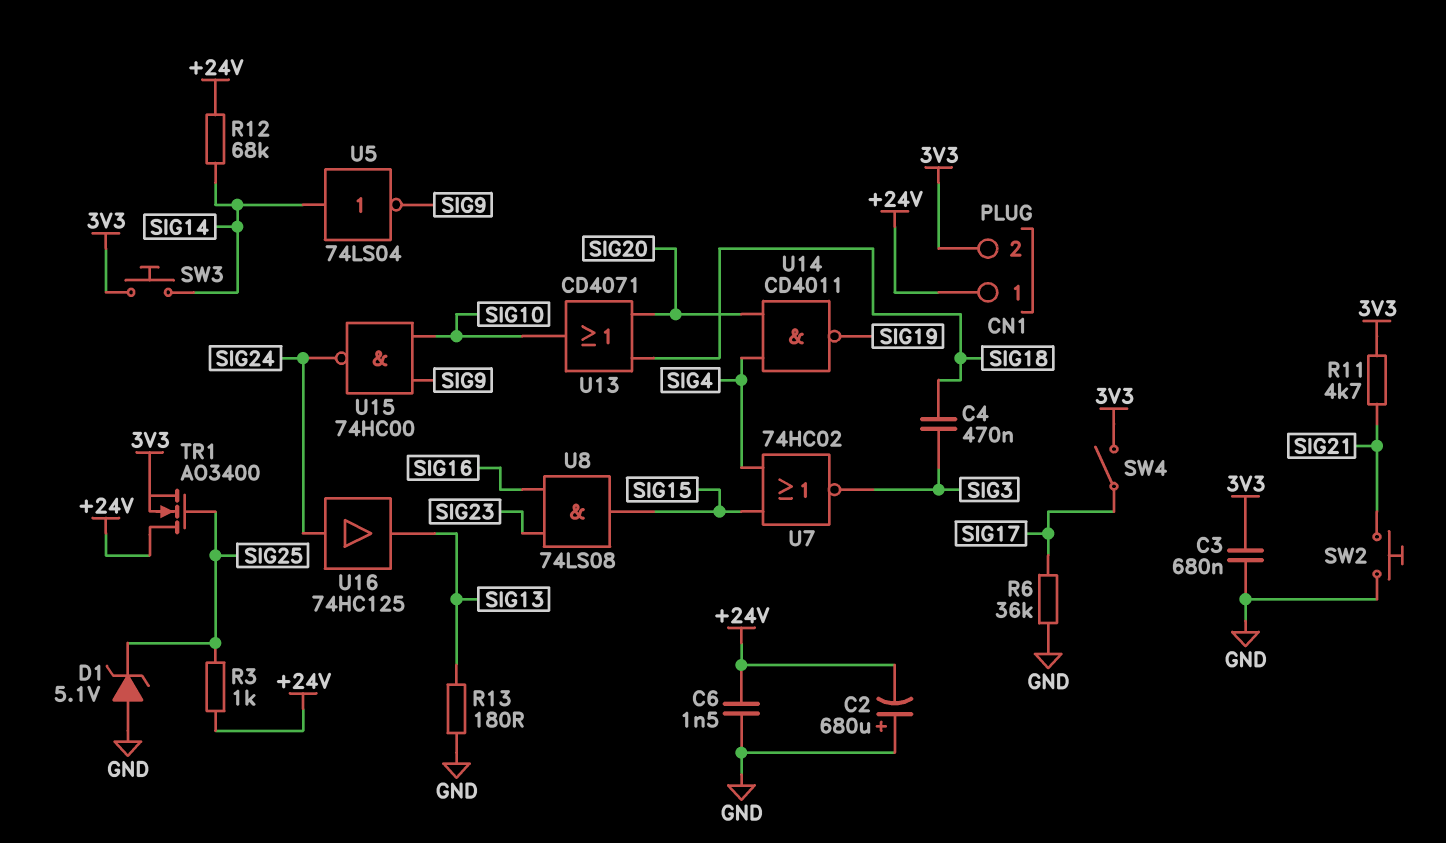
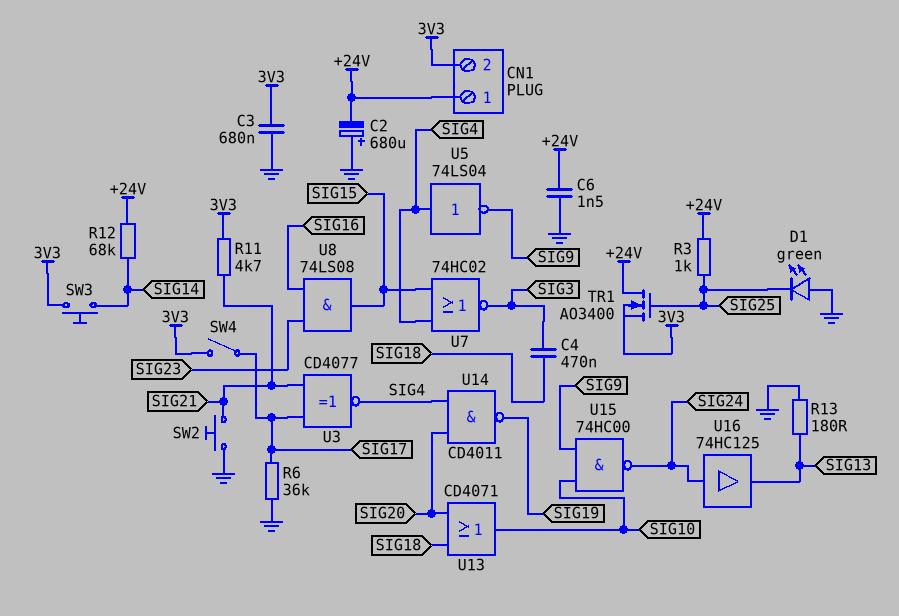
D1: zener 5.1V (A GND, K SIG25) -> LED green (A GND, K SIG25)
U3: none -> XNOR CD4077 (in SIG17, in SIG21, out SIG4)
U5: NOT 74LS04 (in SIG14, out SIG9) -> NOT 74LS04 (in SIG4, out SIG9)

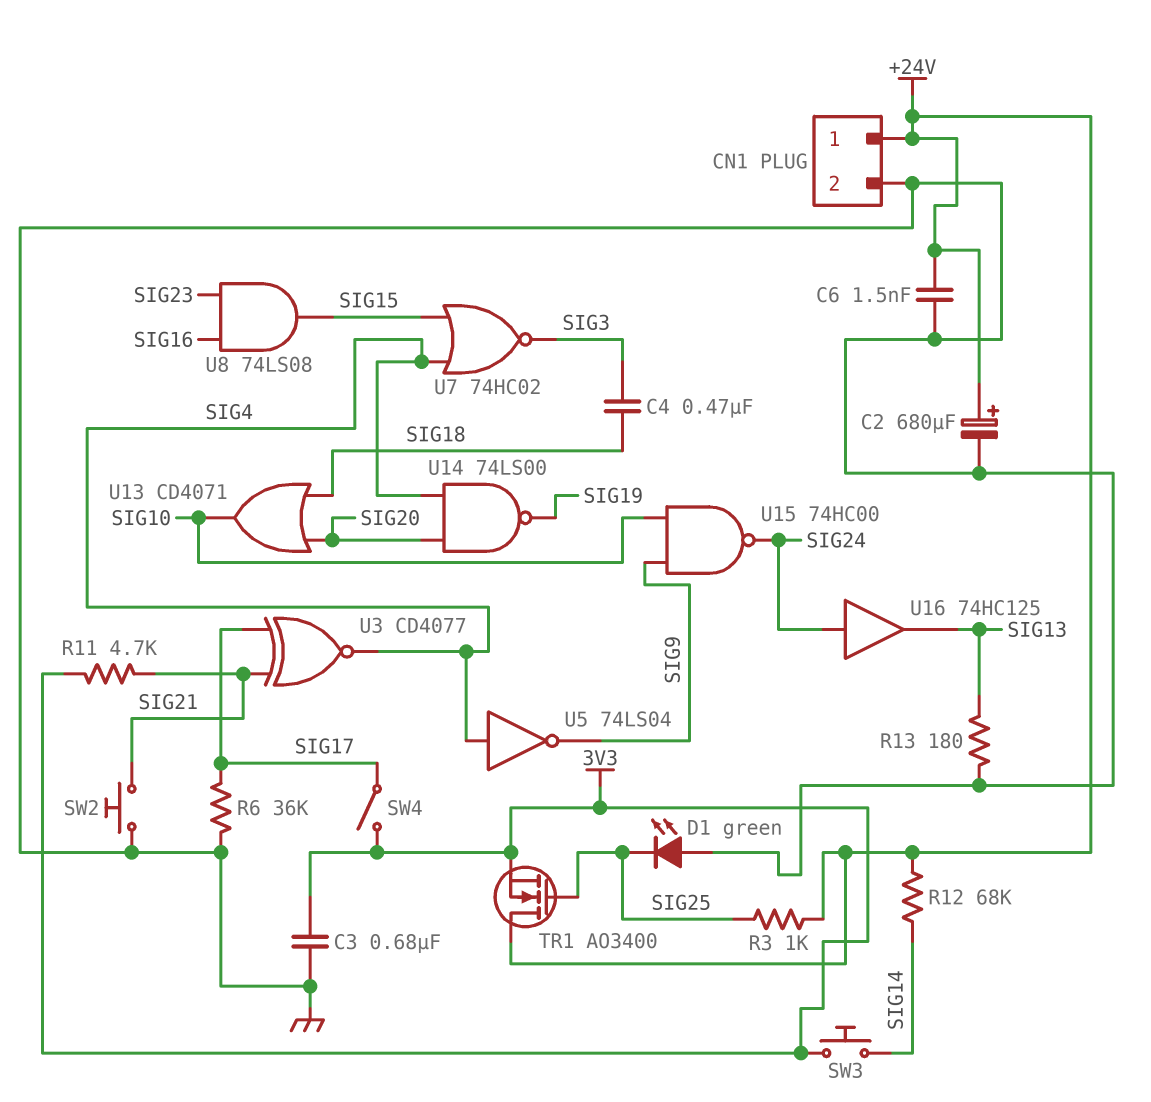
C2: 680uF (plus GND, minus +24V) -> 680uF (plus +24V, minus GND)
CN1 pin 2: 3V3 -> GND
U14: NAND CD4011 (in SIG4, in SIG20, out SIG19) -> NAND 74LS00 (in SIG4, in SIG20, out SIG19)

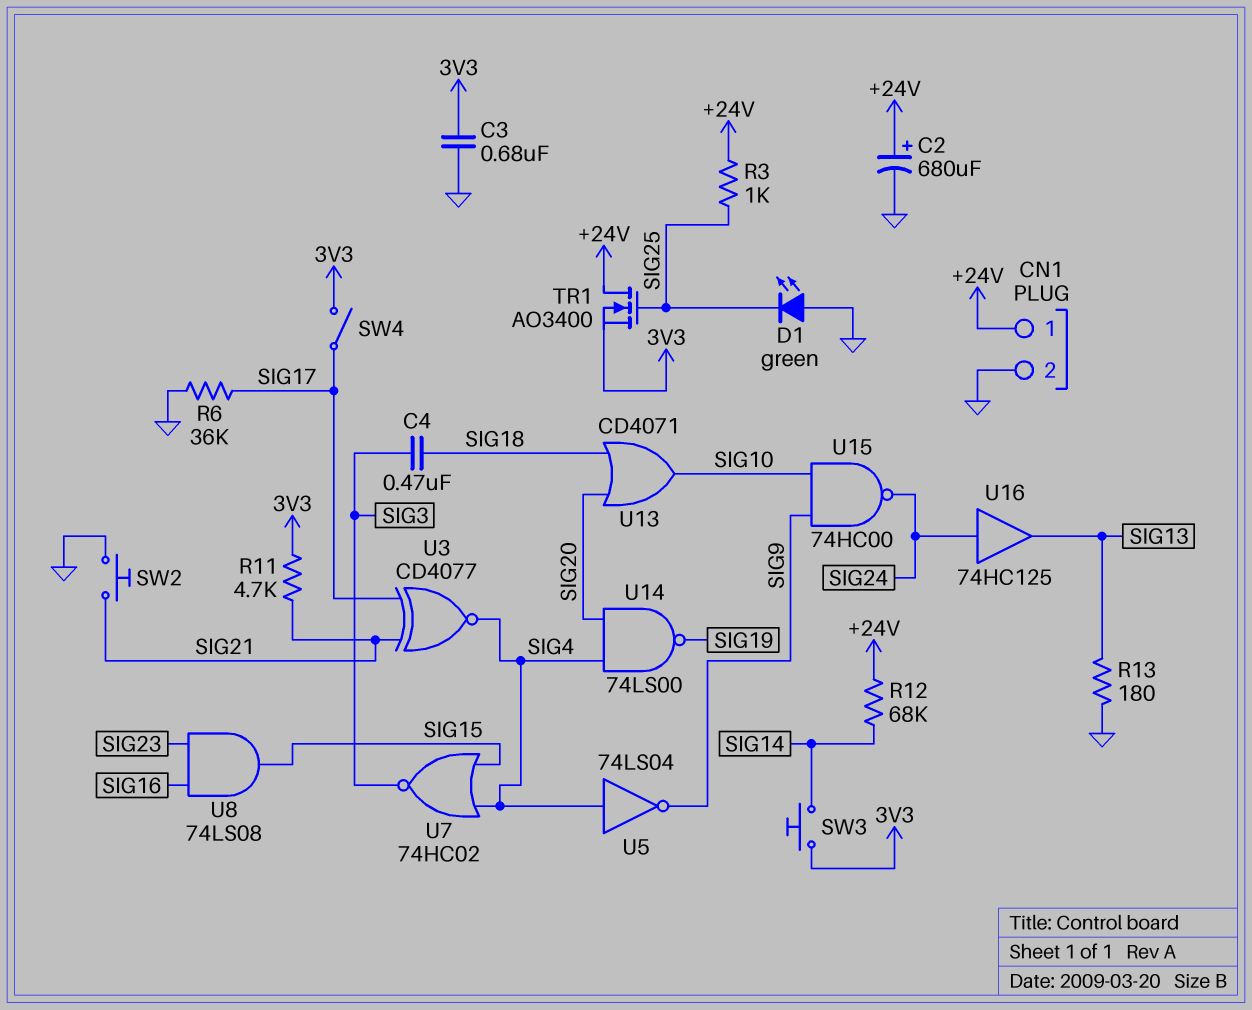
C6: 1.5nF (+24V, GND) -> none

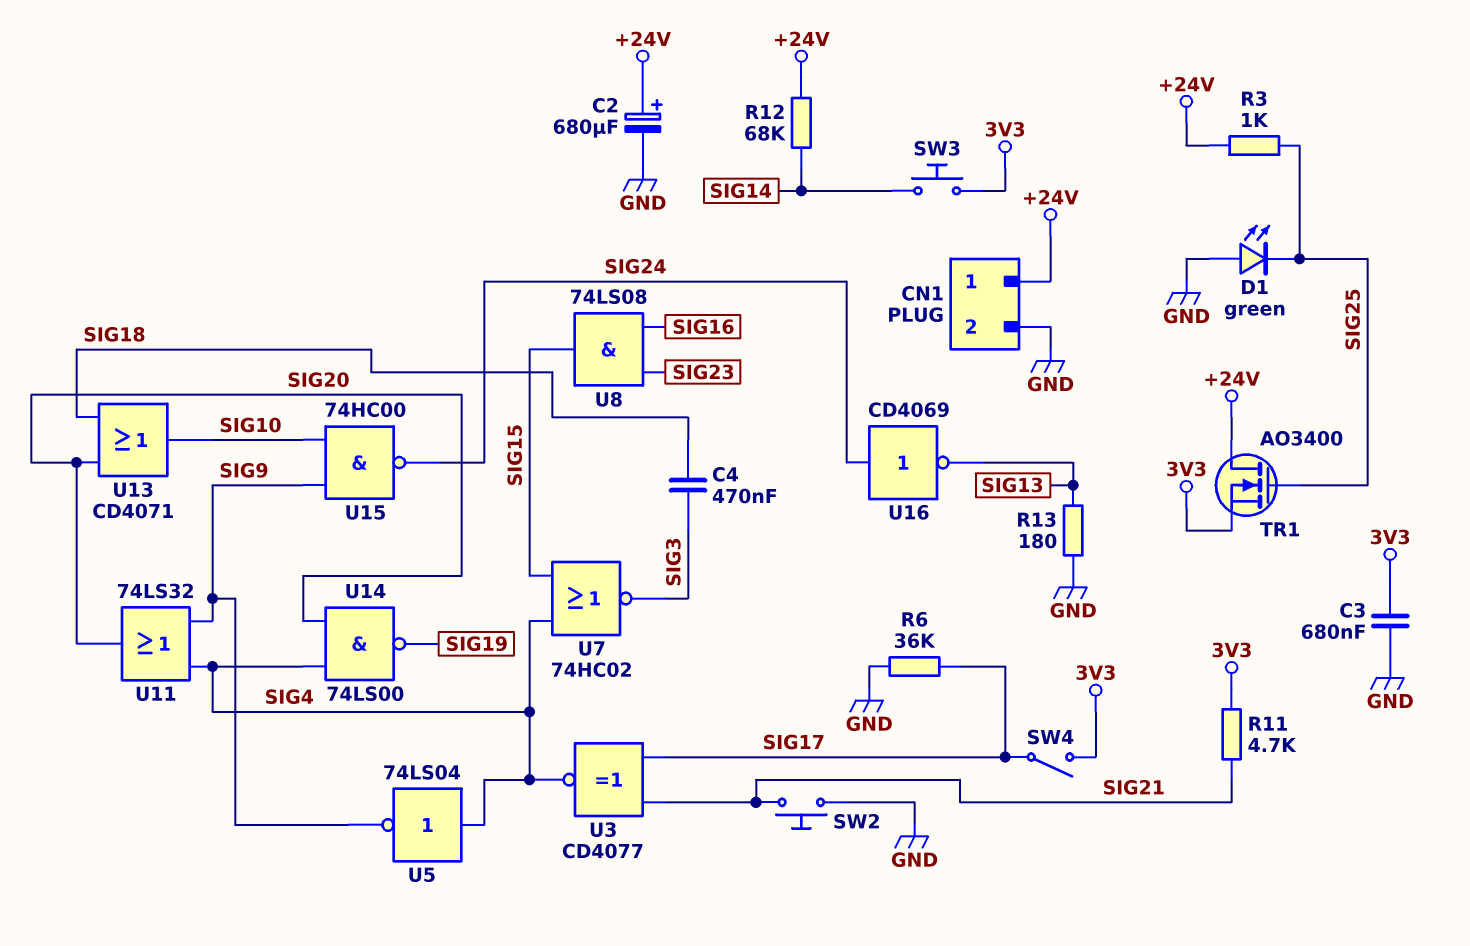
U11: none -> OR 74LS32 (in SIG4, in SIG9, out SIG20)
U16: buffer 74HC125 (in SIG24, out SIG13) -> NOT CD4069 (in SIG24, out SIG13)

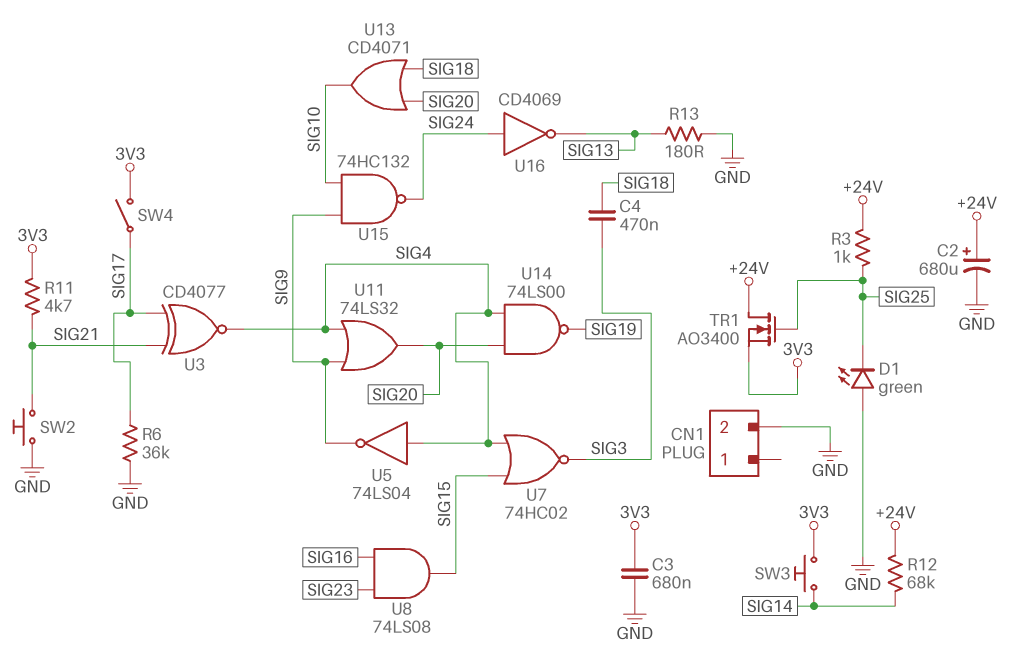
CN1 pin 1: +24V -> none
U15: NAND 74HC00 (in SIG9, in SIG10, out SIG24) -> NAND 74HC132 (in SIG9, in SIG10, out SIG24)

